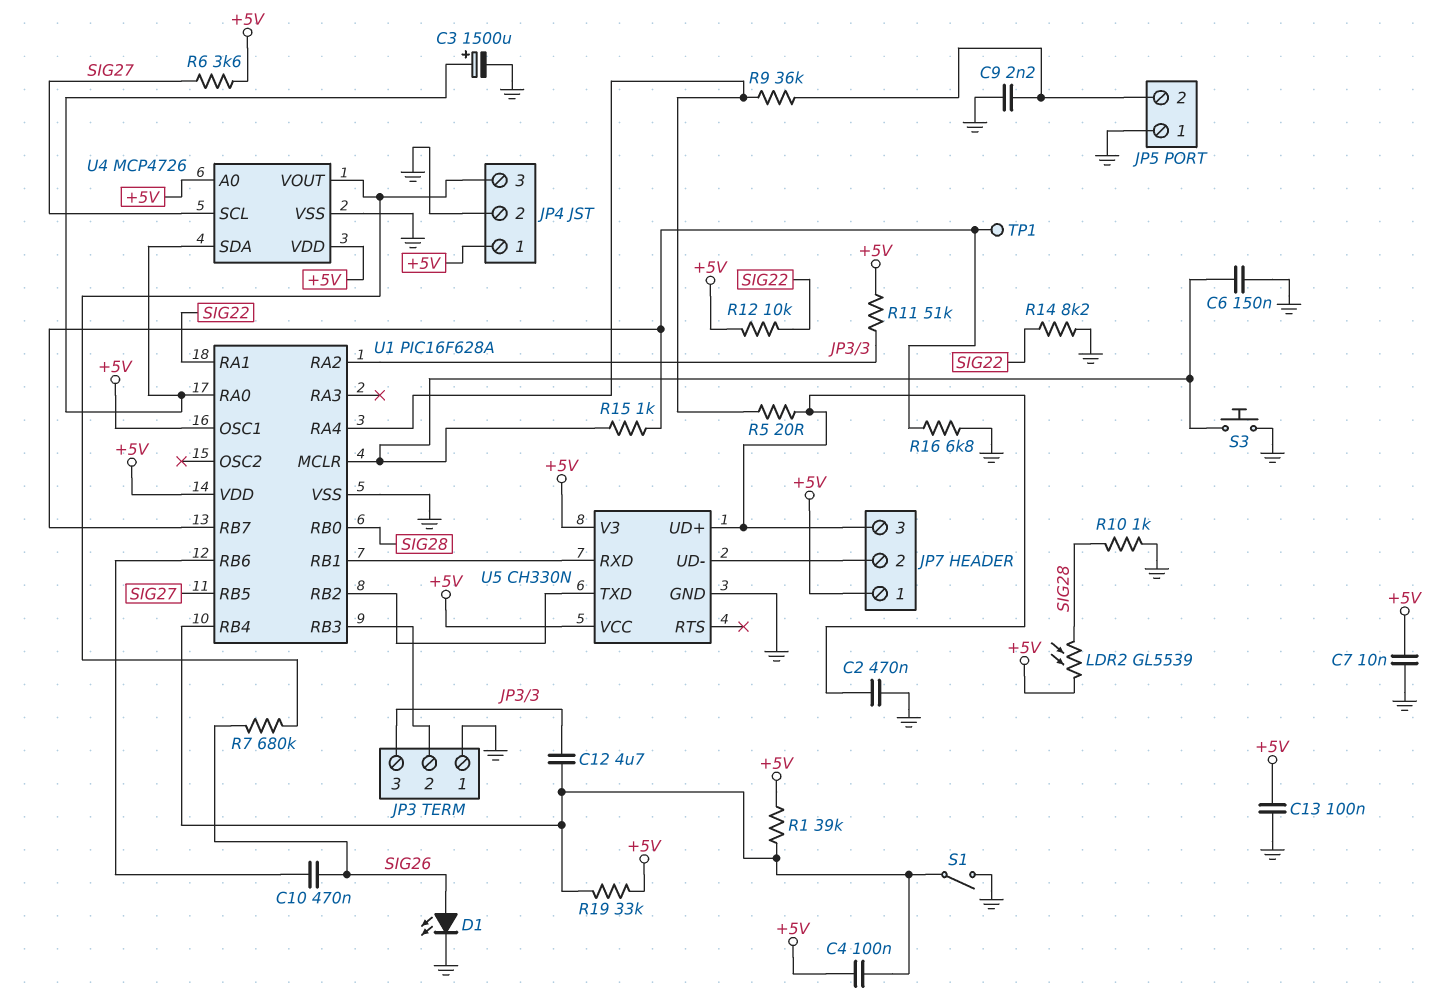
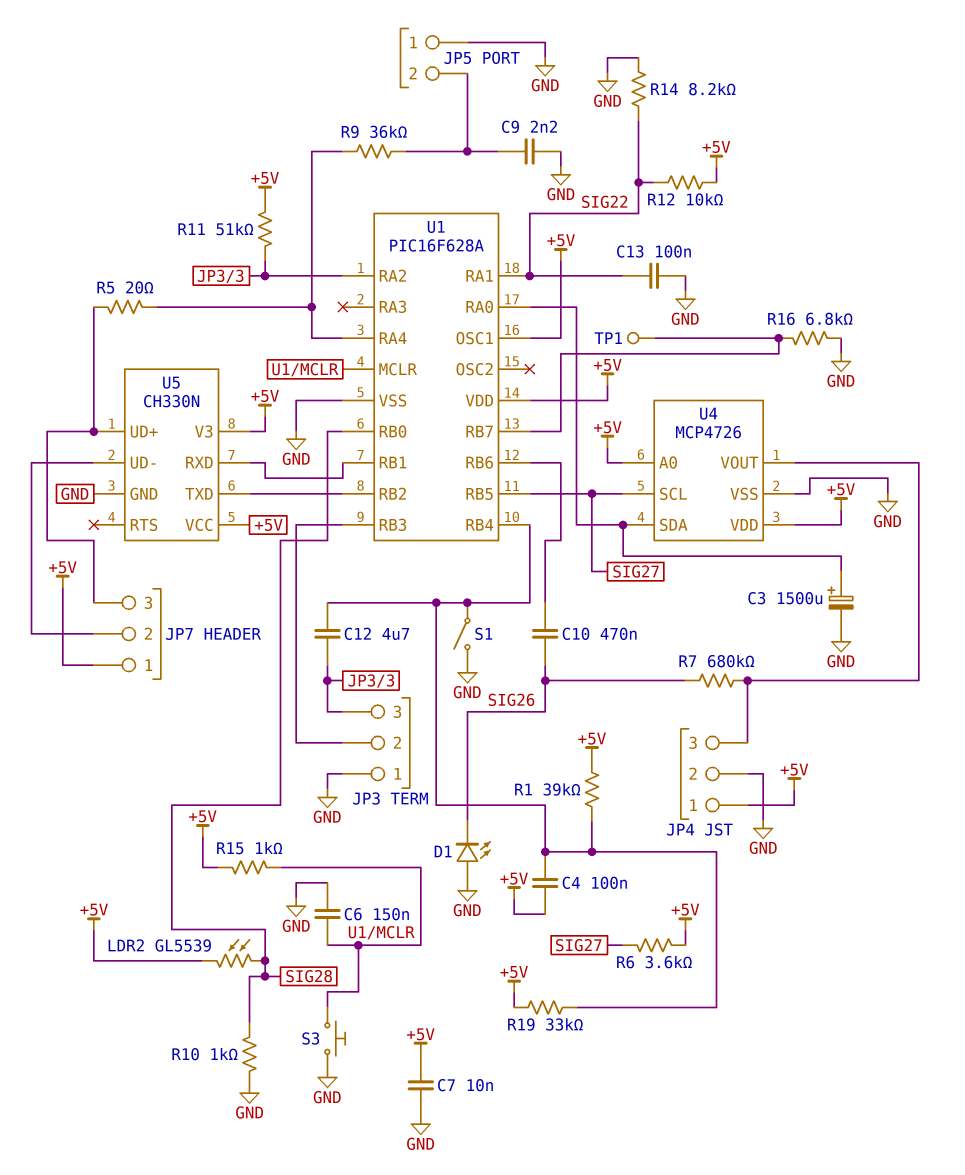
C2: 470nF (GND, JP7/3) -> none
C13: 100nF (+5V, GND) -> 100nF (GND, SIG22)
D1: LED (A SIG26, K GND) -> LED (A GND, K SIG26)
R15: 1k (U1/MCLR, U1/RB7) -> 1k (+5V, U1/MCLR)

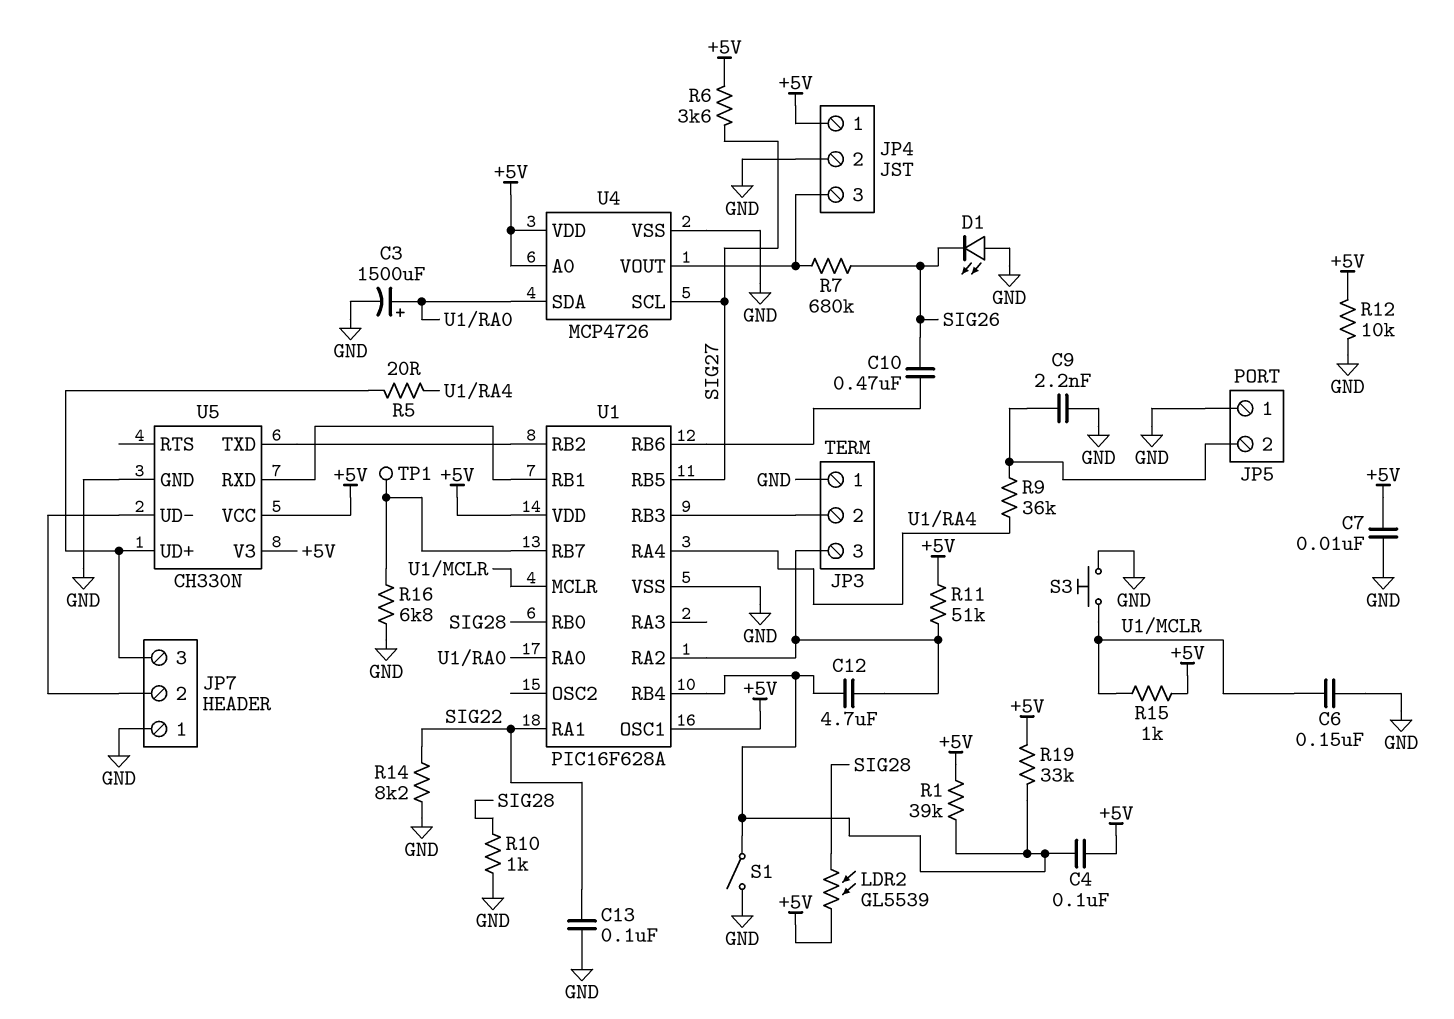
JP7 pin 1: +5V -> GND
R12: 10k (+5V, SIG22) -> 10k (+5V, GND)

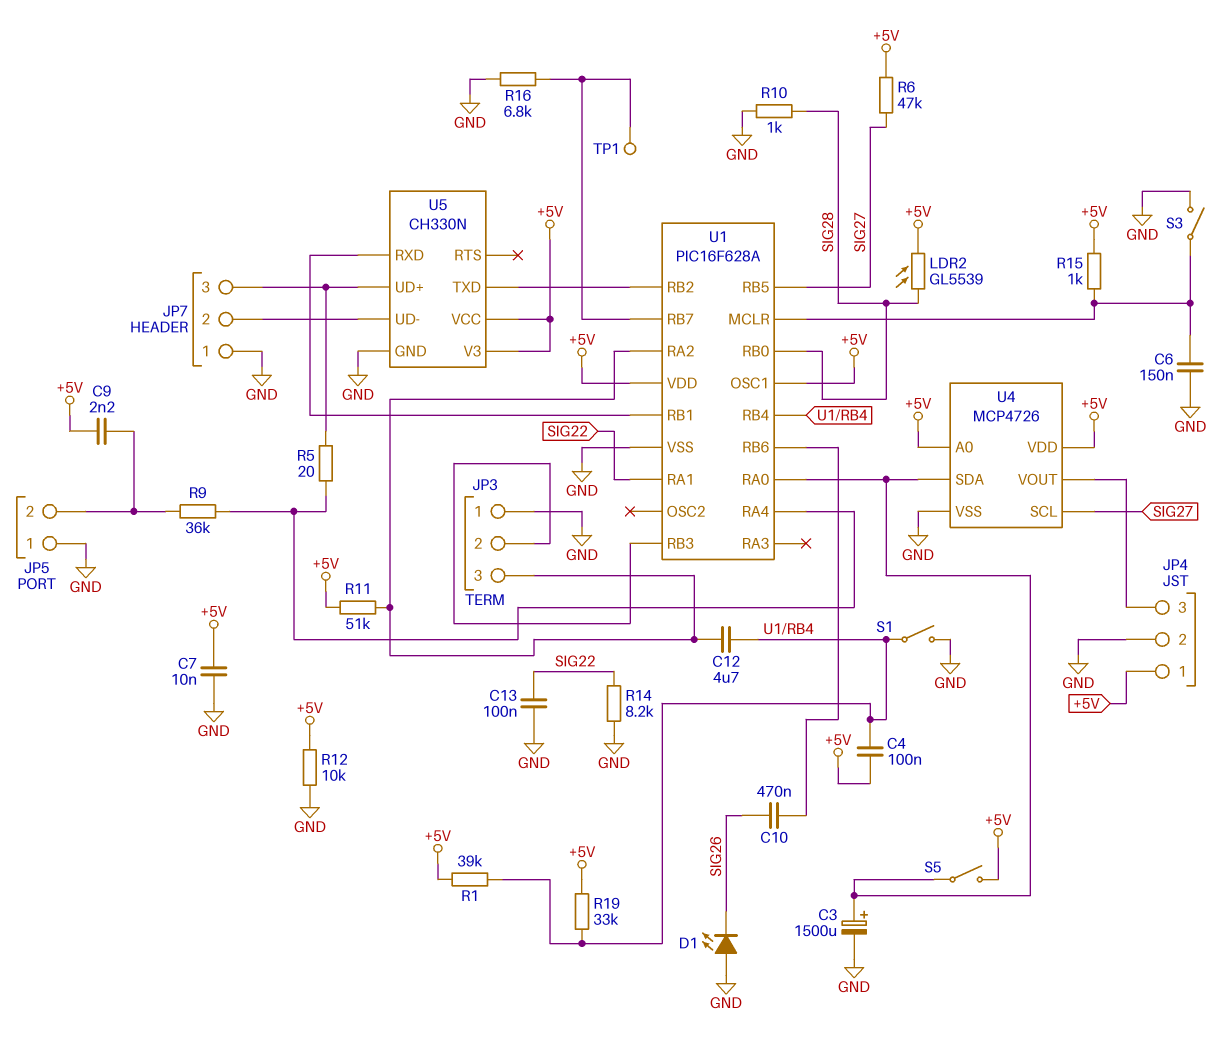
C9: 2.2nF (GND, JP5/2) -> 2.2nF (+5V, JP5/2)
R6: 3.6k (+5V, SIG27) -> 47k (+5V, SIG27)
R7: 680k (JP4/3, SIG26) -> none
S3: button (GND, U1/MCLR) -> switch (GND, U1/MCLR)
S5: none -> switch (+5V, U1/RA0)

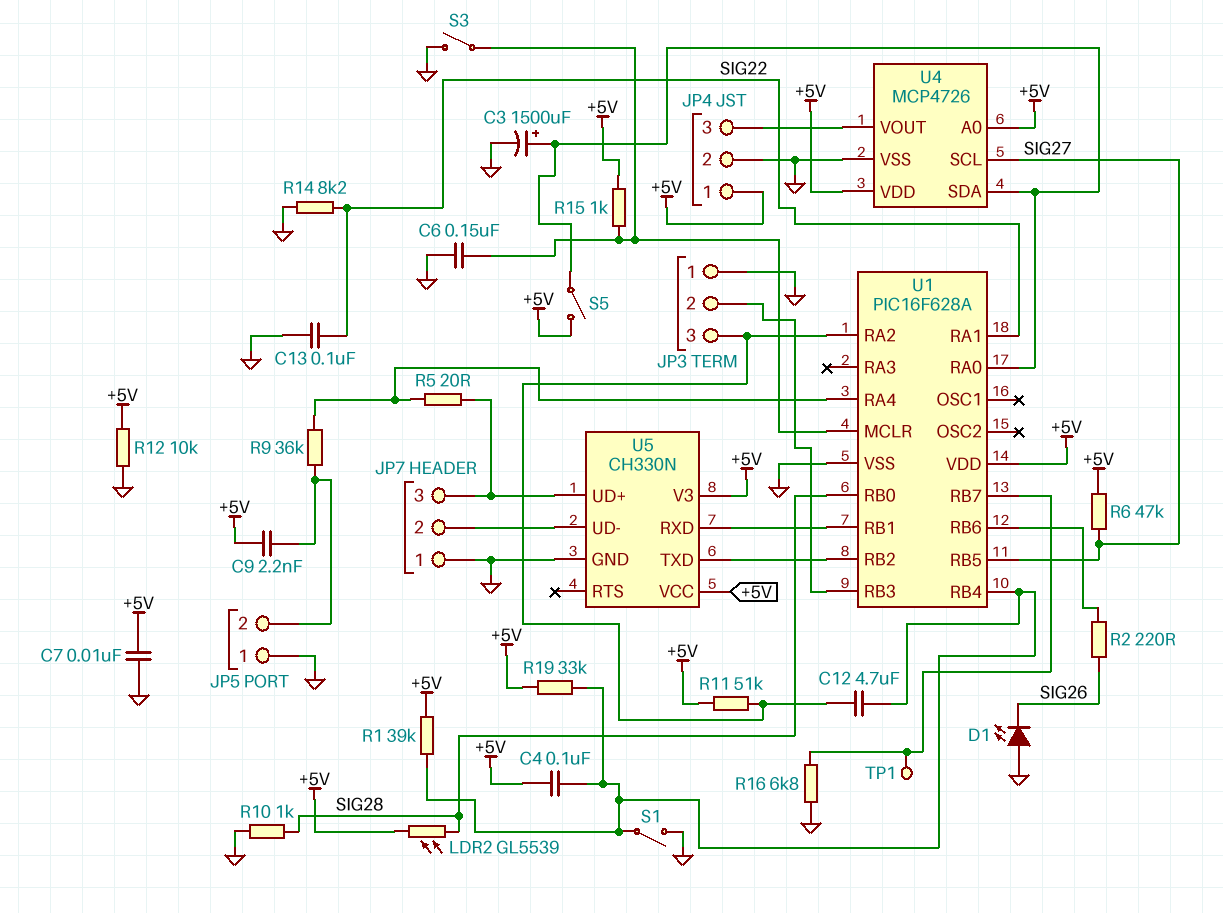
C10: 470nF (SIG26, U1/RB6) -> none
R2: none -> 220 (SIG26, U1/RB6)
U1 pin OSC1: +5V -> none

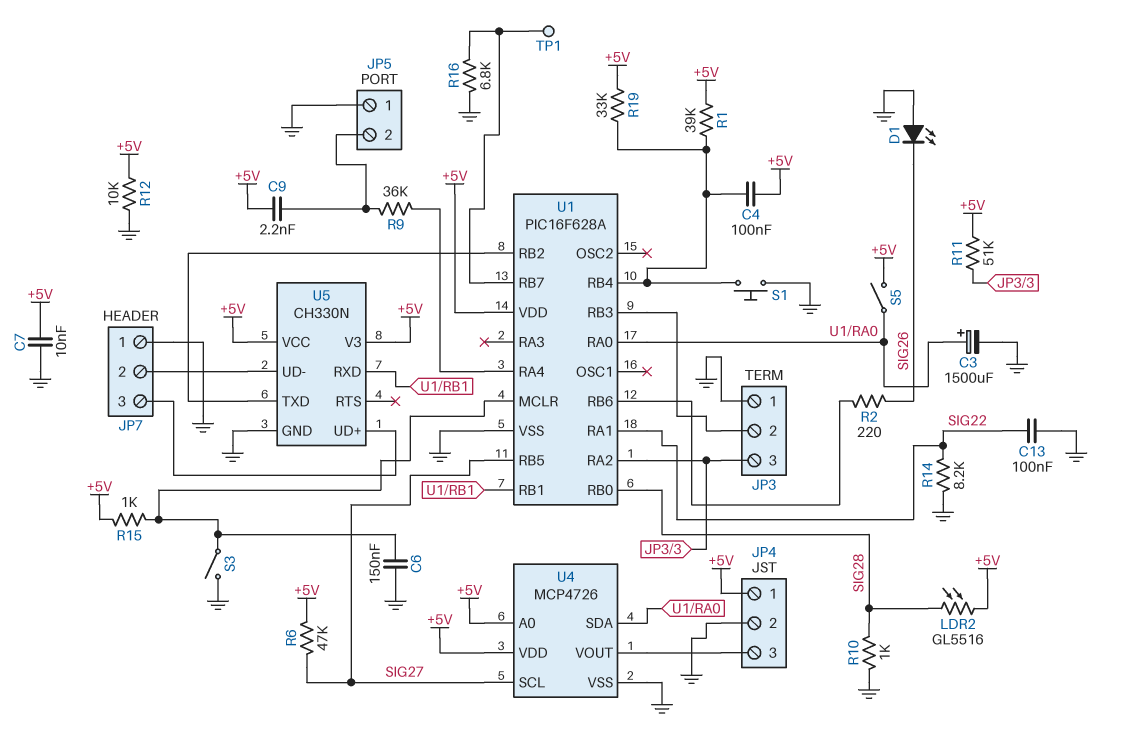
C12: 4.7uF (JP3/3, U1/RB4) -> none
LDR2: GL5539 (+5V, SIG28) -> GL5516 (+5V, SIG28)
R5: 20 (JP7/3, U1/RA4) -> none
S1: switch (GND, U1/RB4) -> button (GND, U1/RB4)

